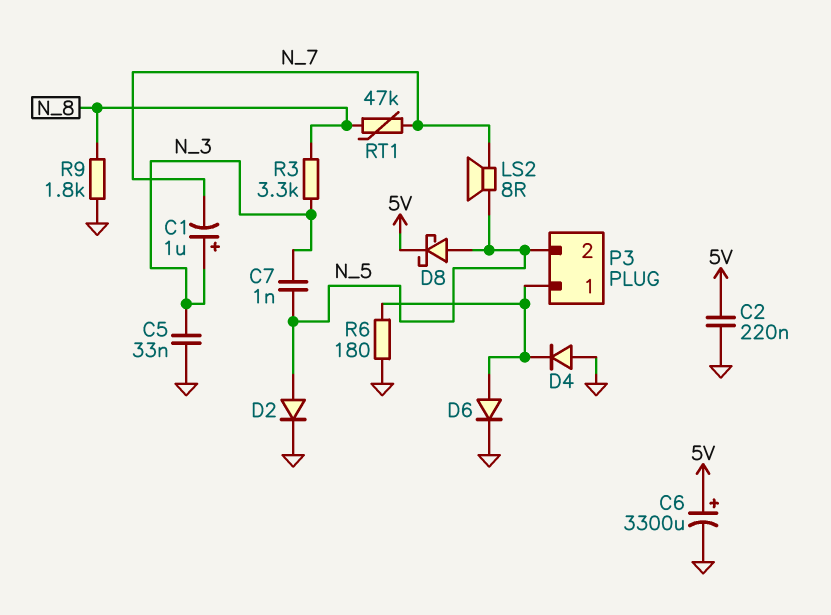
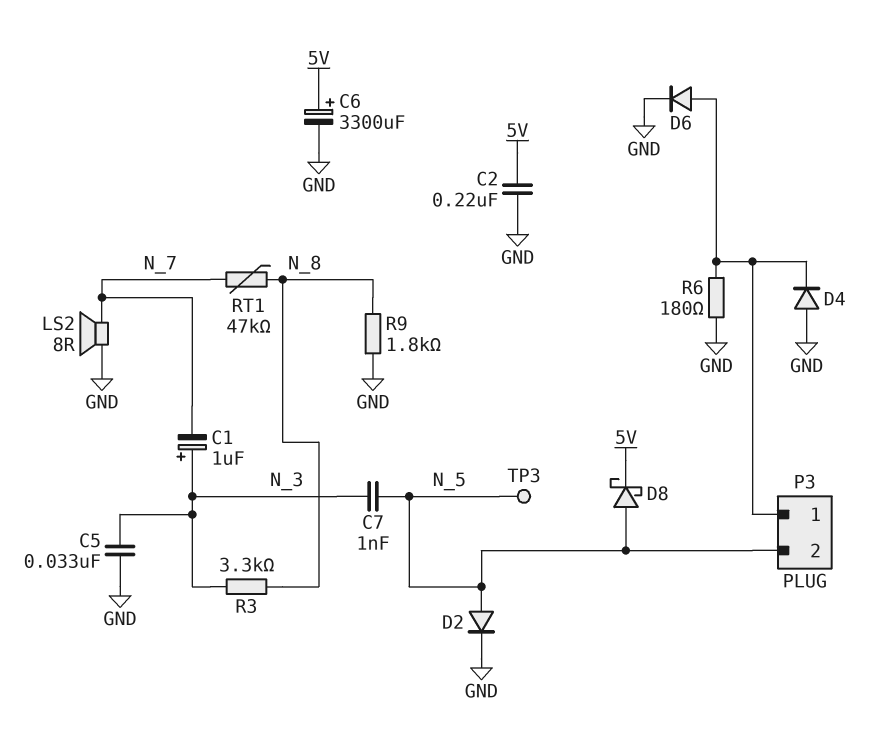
LS2: speaker 8R (N_5, N_7) -> speaker 8R (GND, N_7)
TP3: none -> test point (N_5)

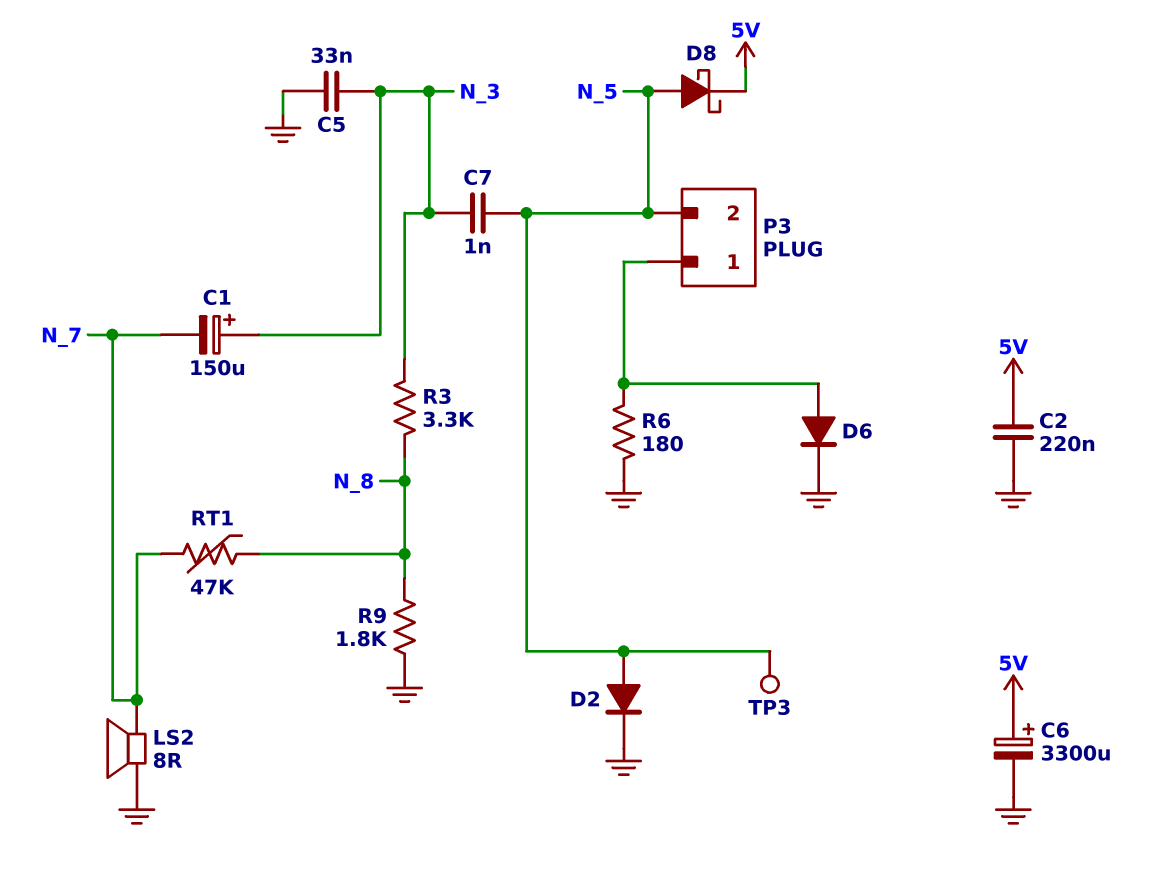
C1: 1uF (plus N_3, minus N_7) -> 150uF (plus N_3, minus N_7)
D4: diode (A GND, K P3/1) -> none

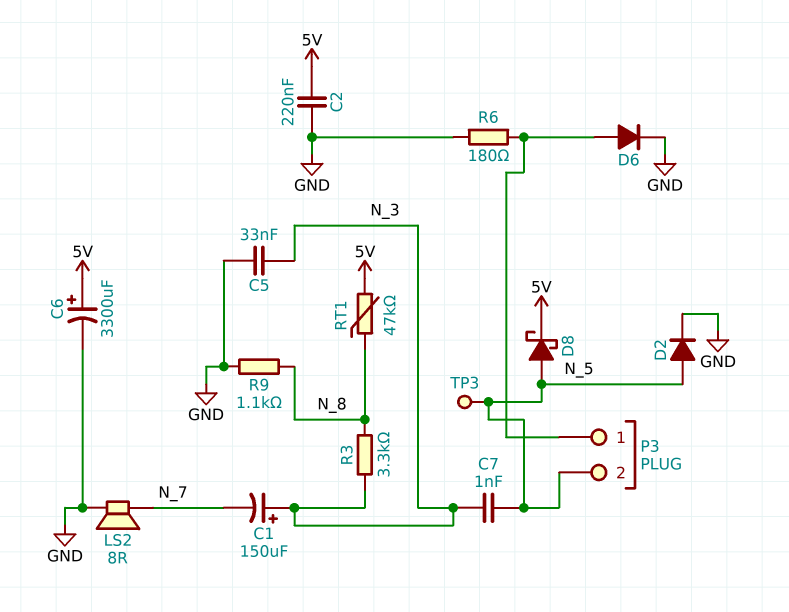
R9: 1.8k (GND, N_8) -> 1.1k (GND, N_8)
RT1: 47k (N_7, N_8) -> 47k (5V, N_8)

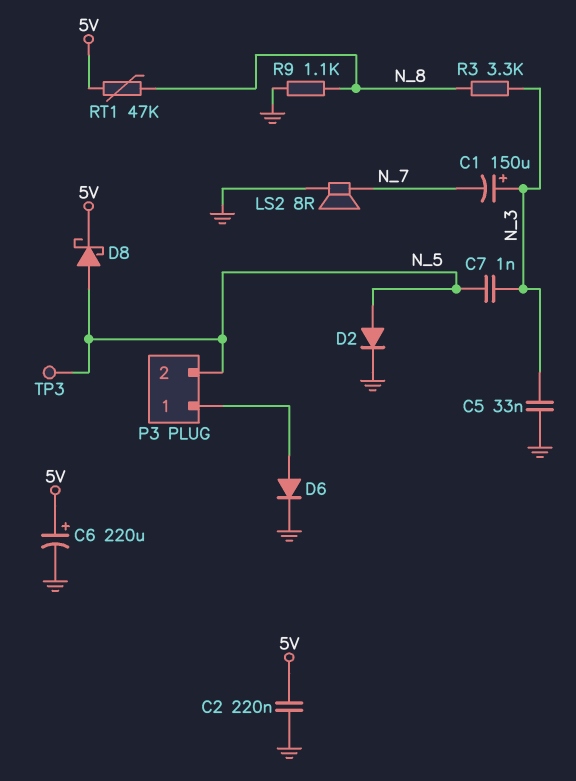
C6: 3300uF (plus 5V, minus GND) -> 220uF (plus 5V, minus GND)
R6: 180 (GND, P3/1) -> none

